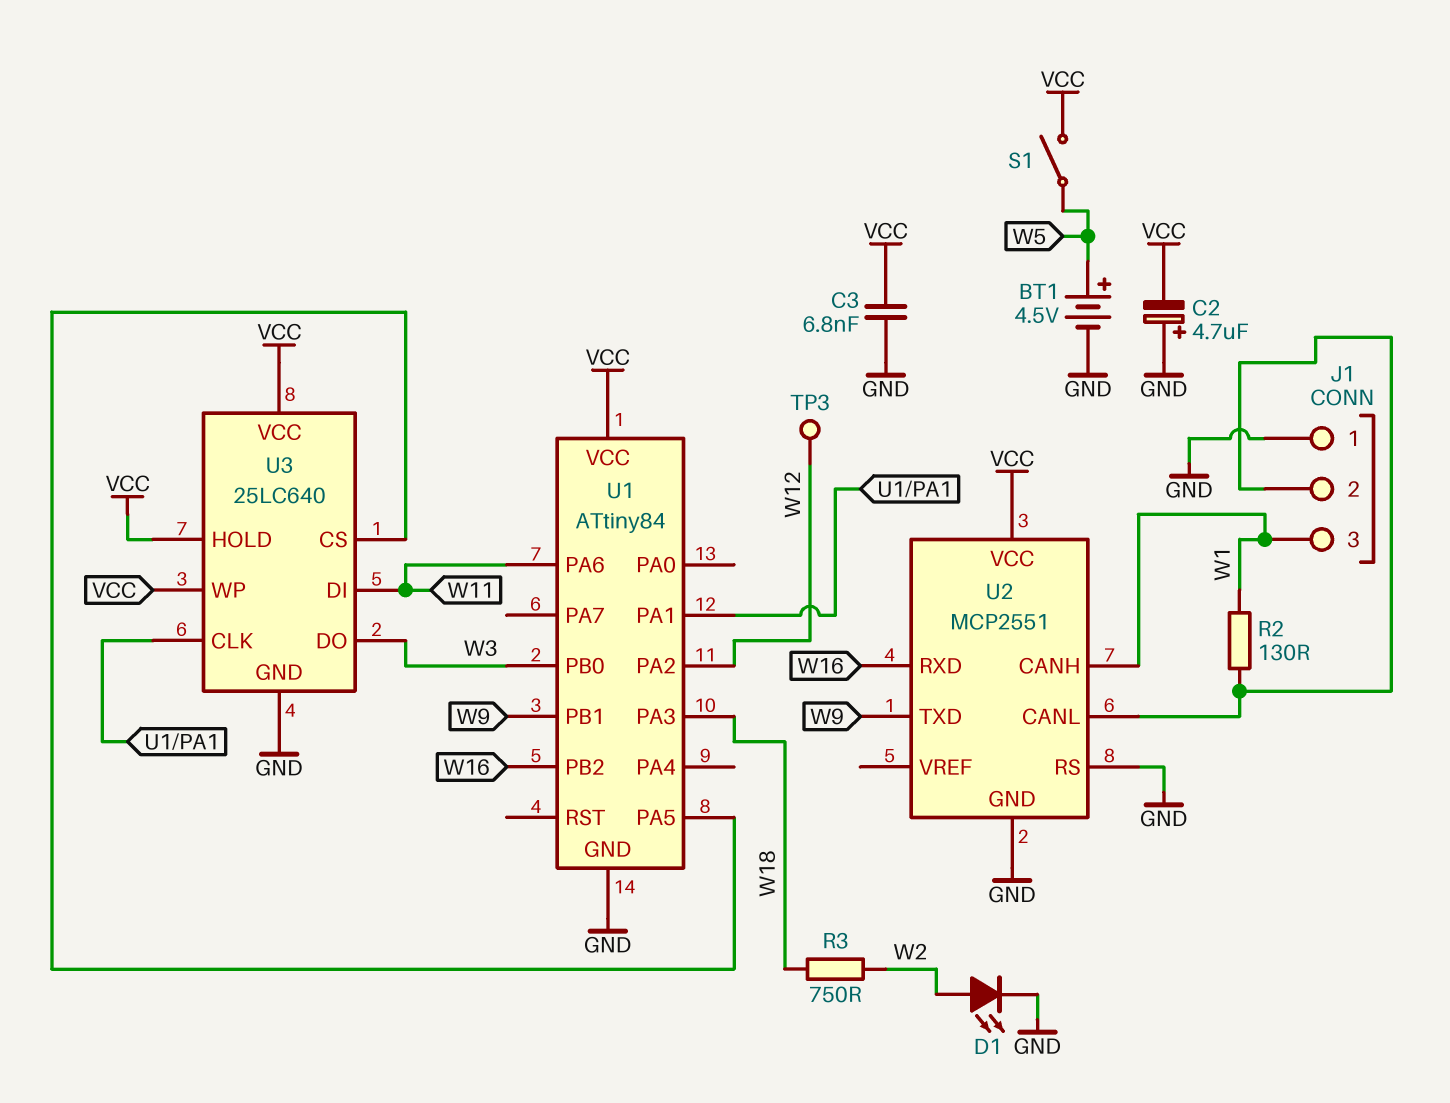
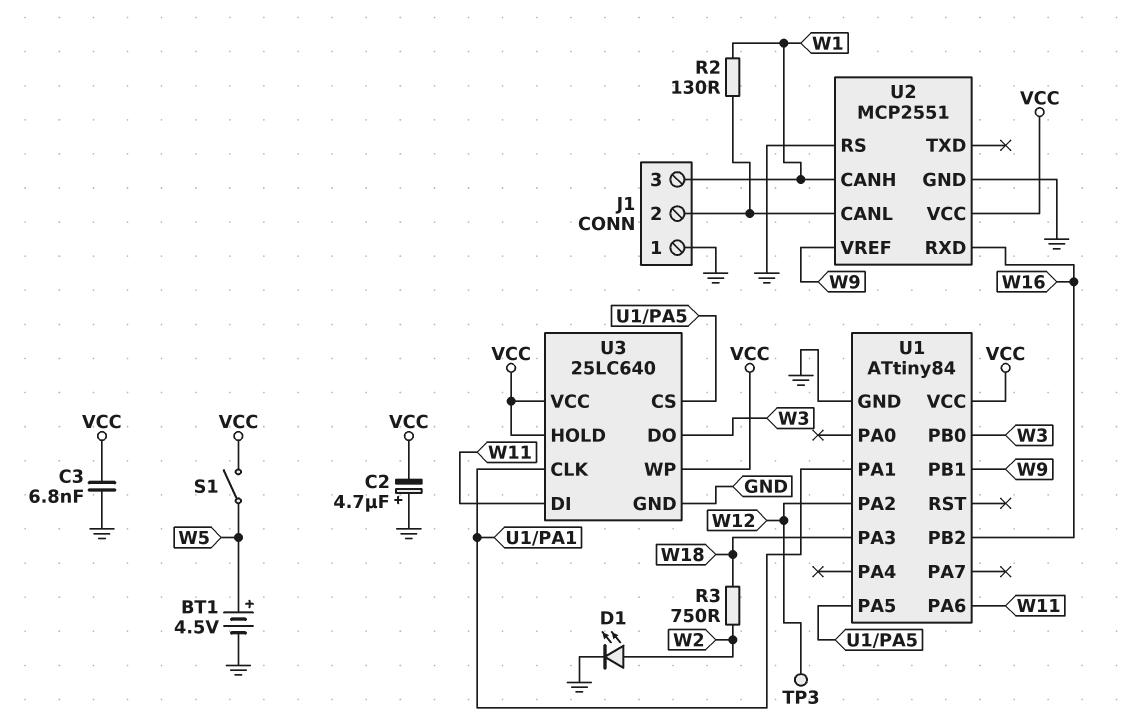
U2 pin TXD: W9 -> none
U2 pin VREF: none -> W9

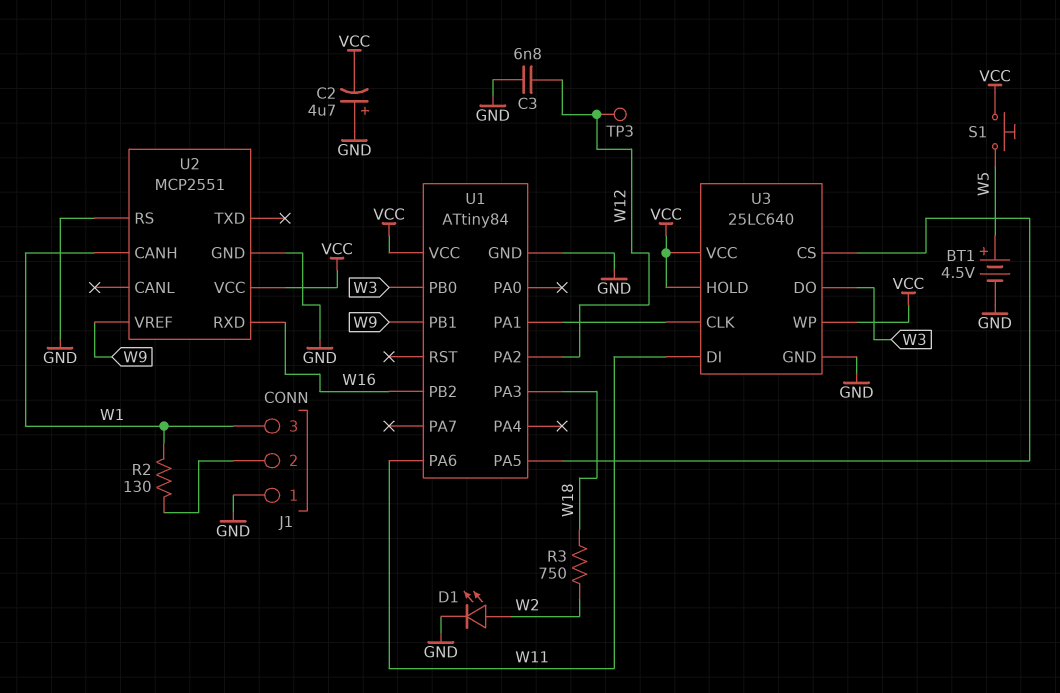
C3: 6.8nF (GND, VCC) -> 6.8nF (GND, W12)
S1: switch (VCC, W5) -> button (VCC, W5)
U2 pin CANL: J1/2 -> none

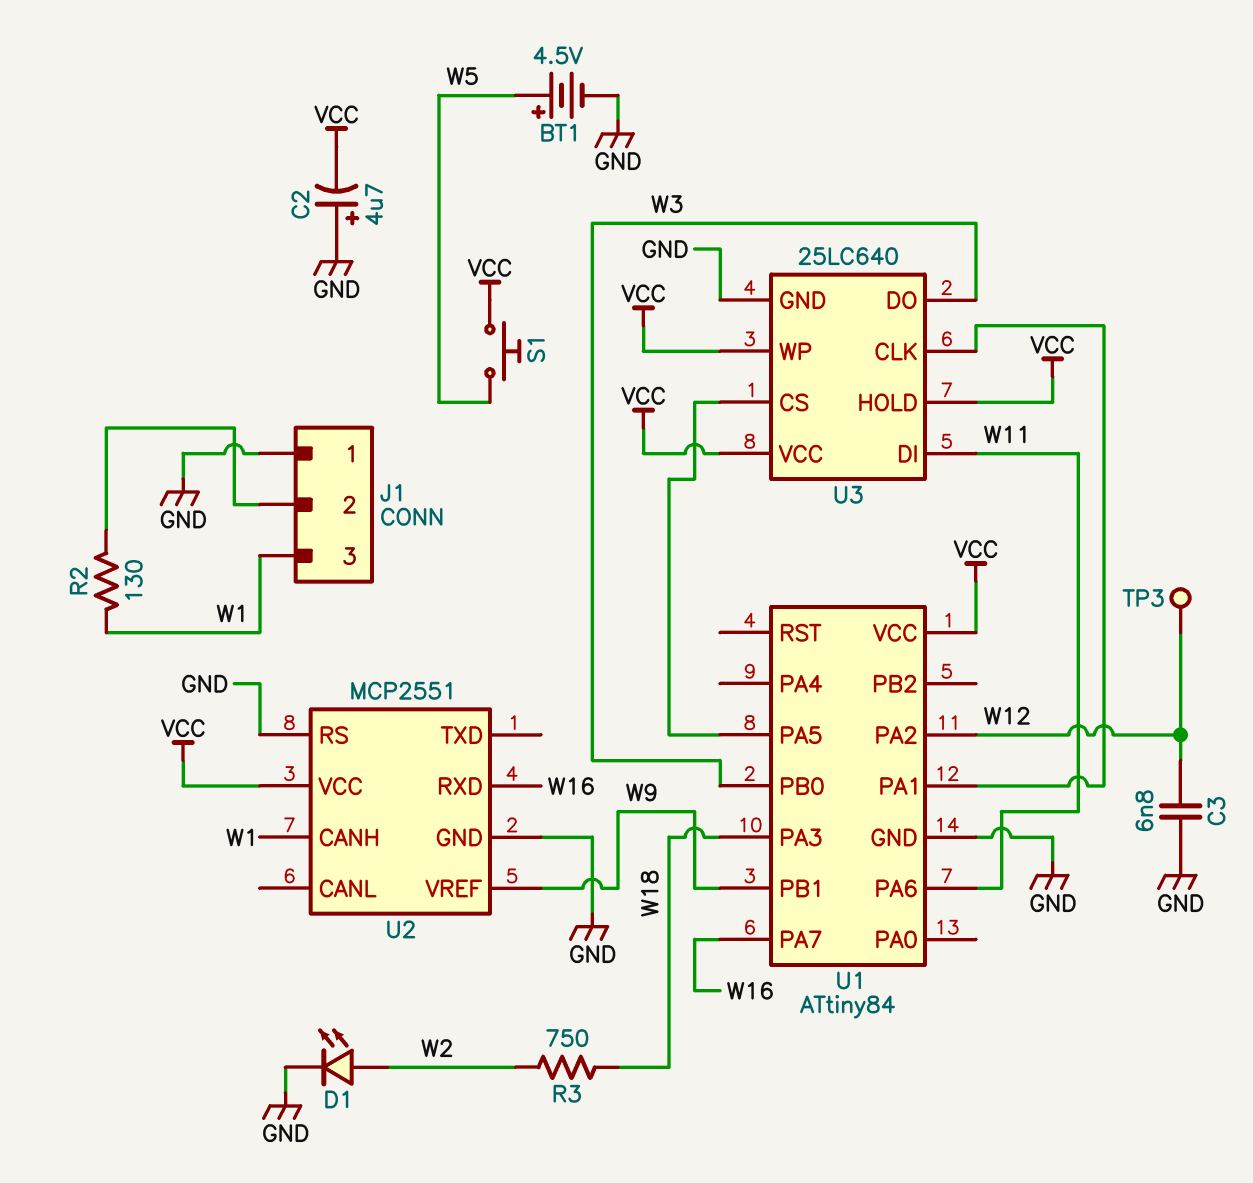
U1 pin PA7: none -> W16
U1 pin PB2: W16 -> none

